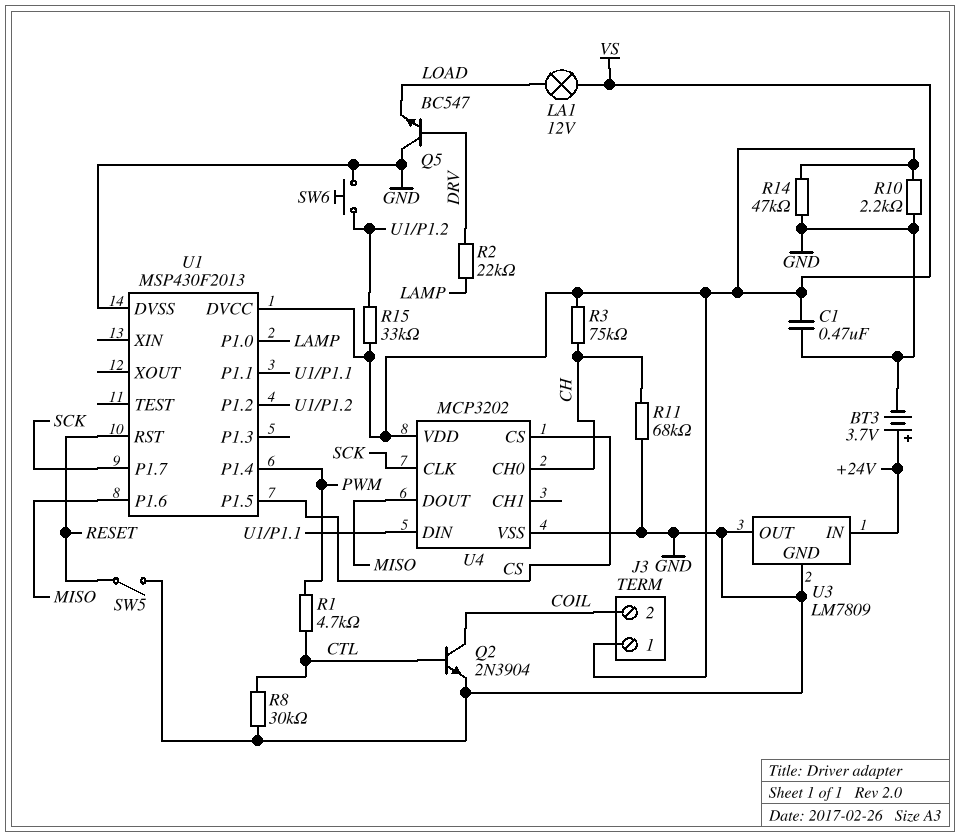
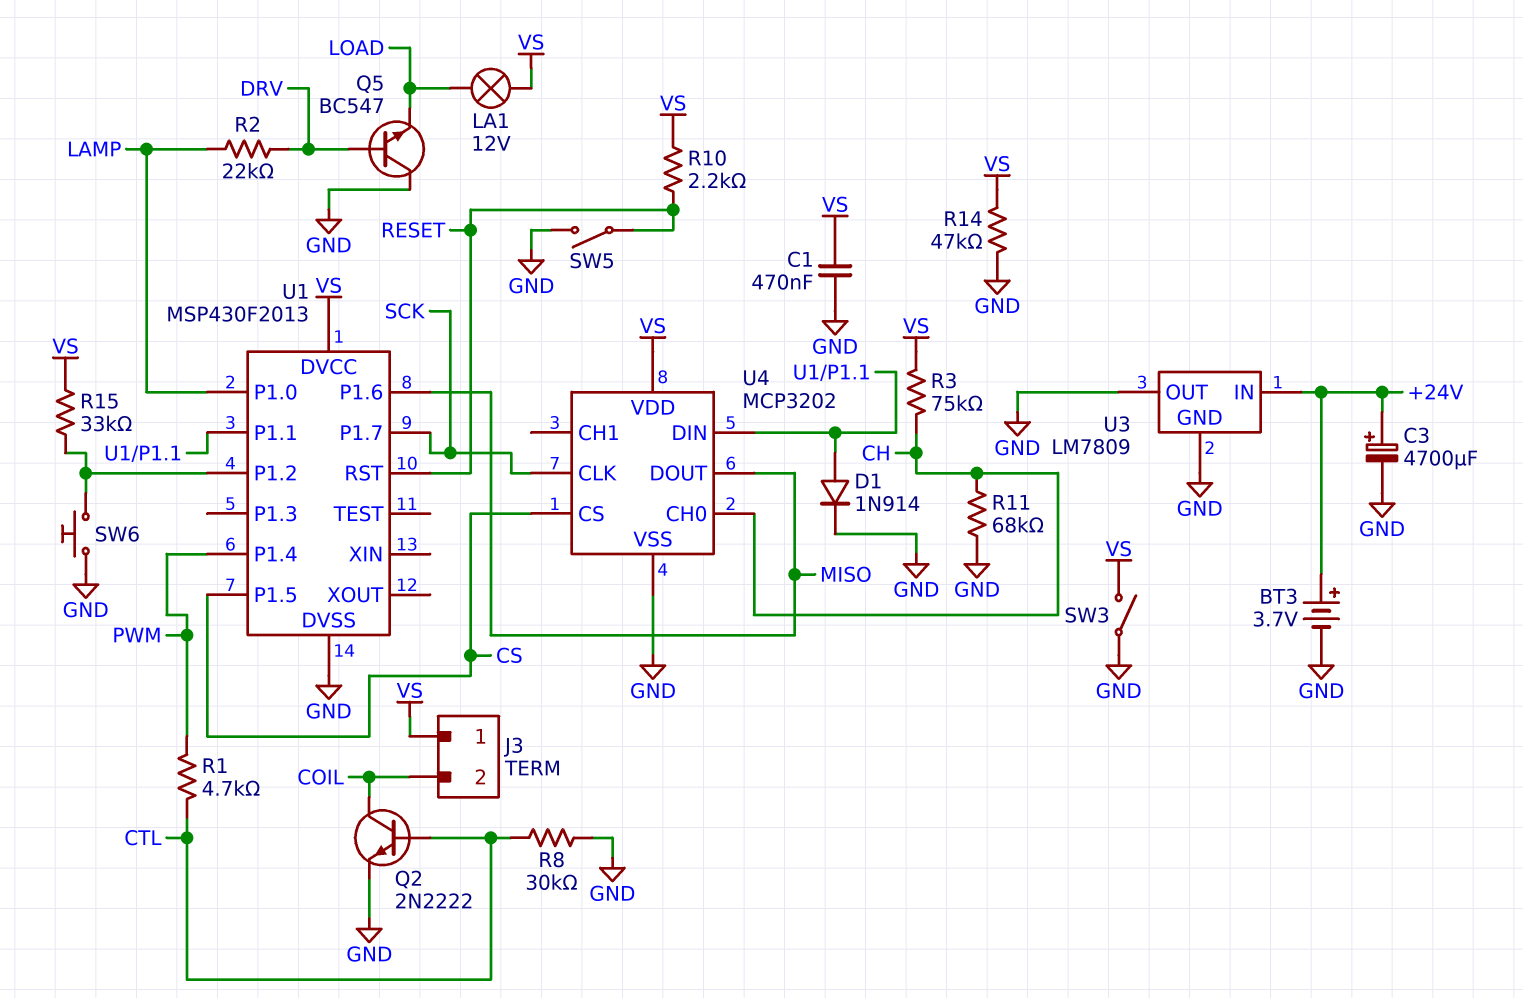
C3: none -> 4700uF (plus +24V, minus GND)
D1: none -> diode 1N914 (A U1/P1.1, K GND)
Q2: NPN 2N3904 (B CTL, C COIL, E GND) -> NPN 2N2222 (B CTL, C COIL, E GND)
R10: 2.2k (GND, VS) -> 2.2k (RESET, VS)
SW3: none -> switch (GND, VS)

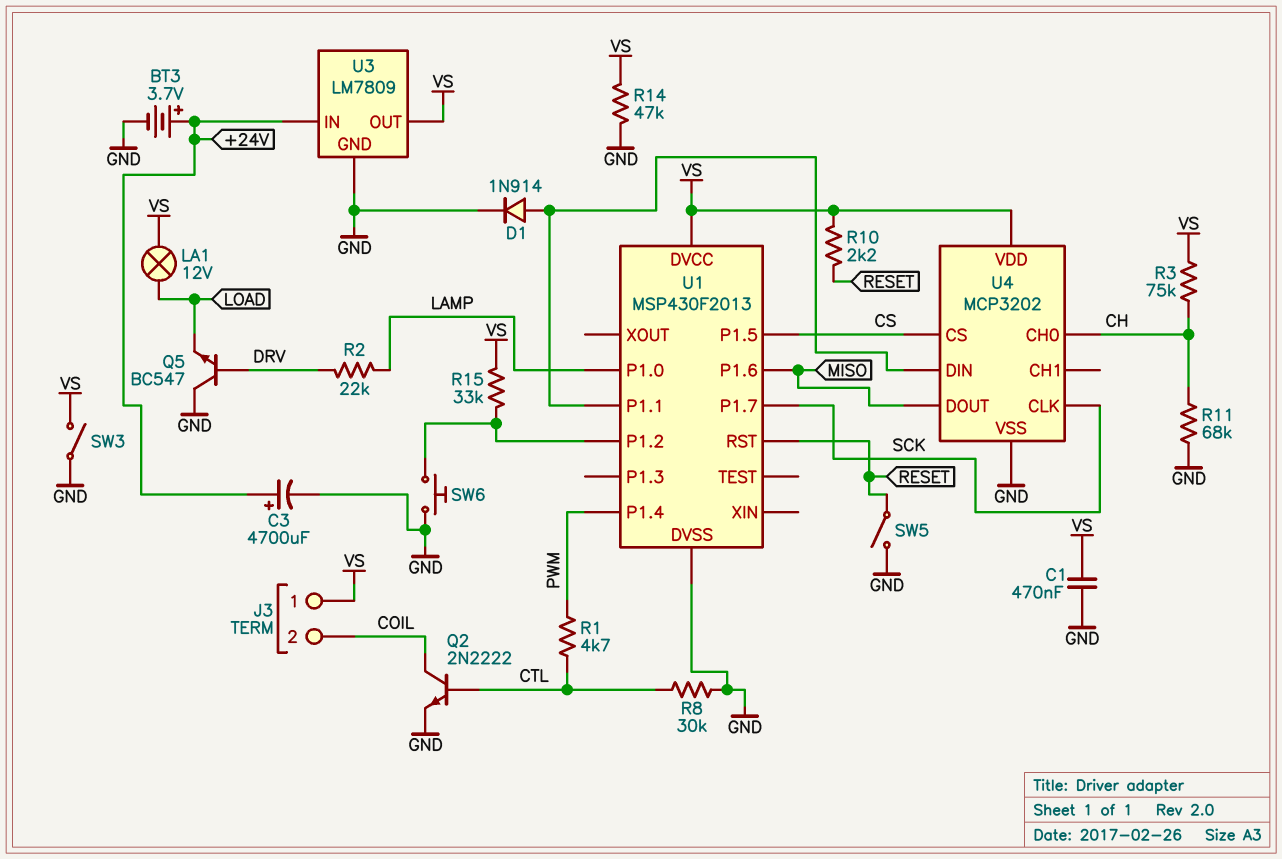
U3 pin OUT: GND -> VS

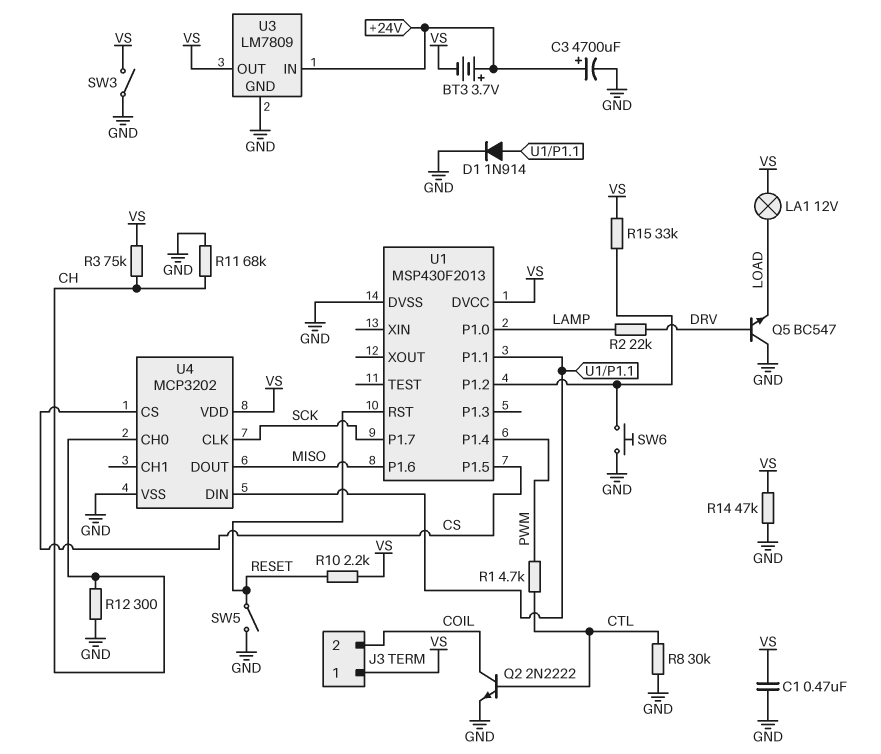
BT3: 3.7V (plus +24V, minus GND) -> 3.7V (plus +24V, minus VS)
R12: none -> 300 (CH, GND)

